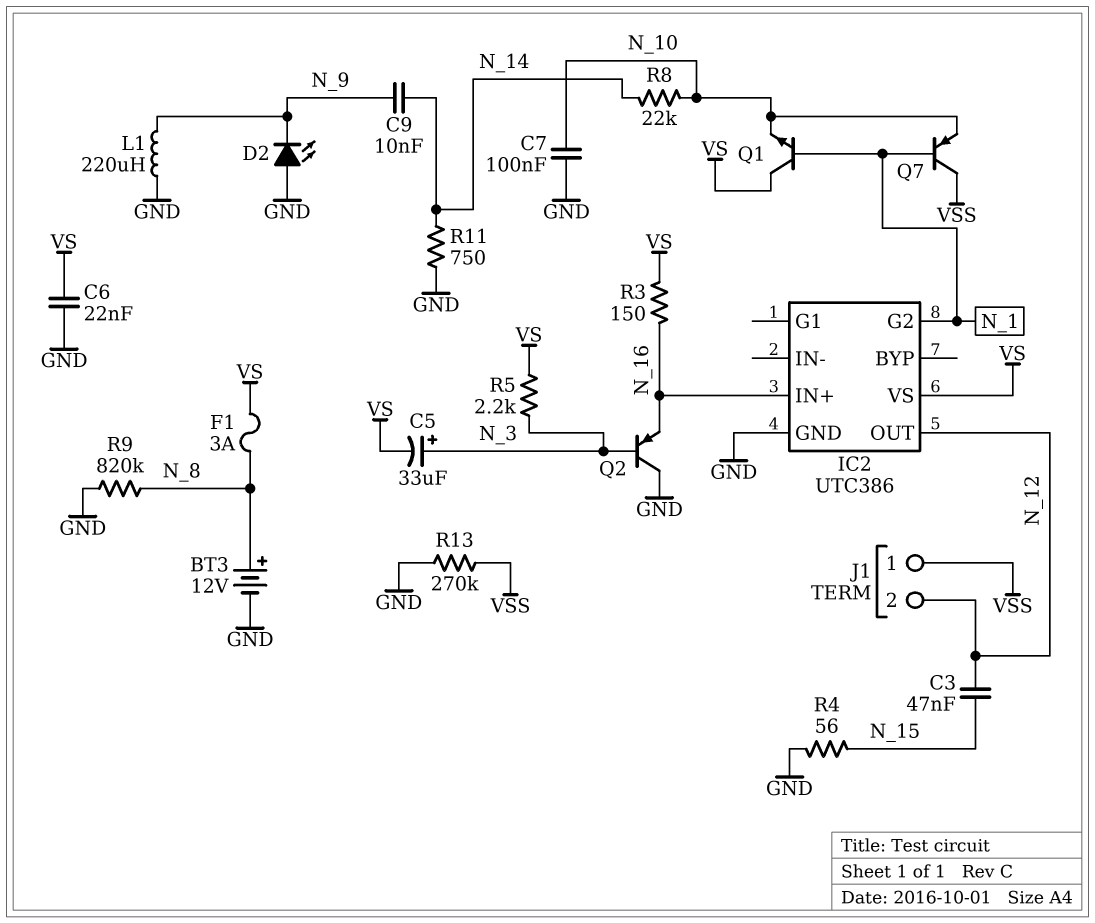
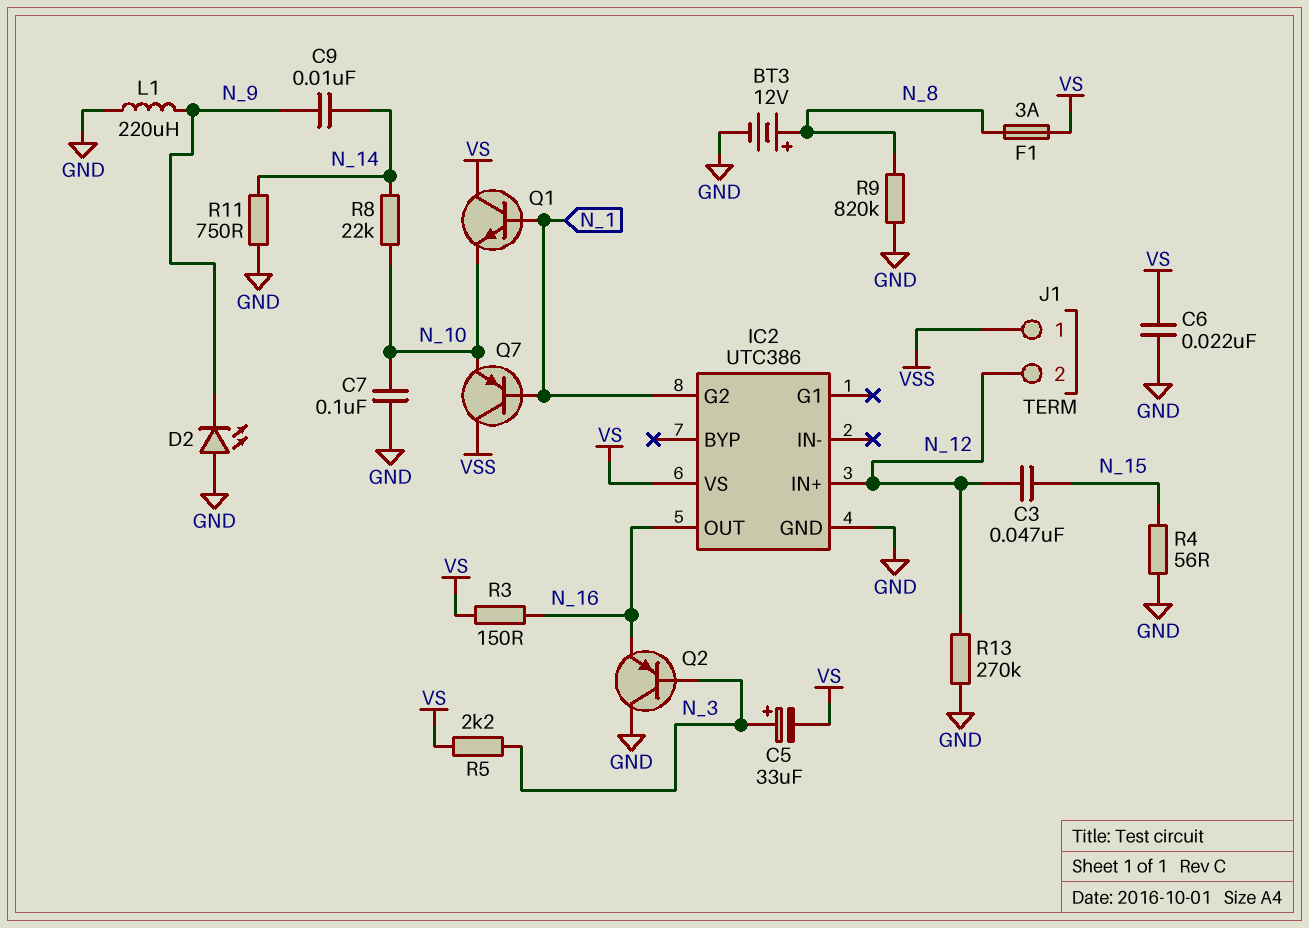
IC2 pin IN+: N_16 -> N_12
IC2 pin OUT: N_12 -> N_16
R13: 270k (GND, VSS) -> 270k (GND, N_12)

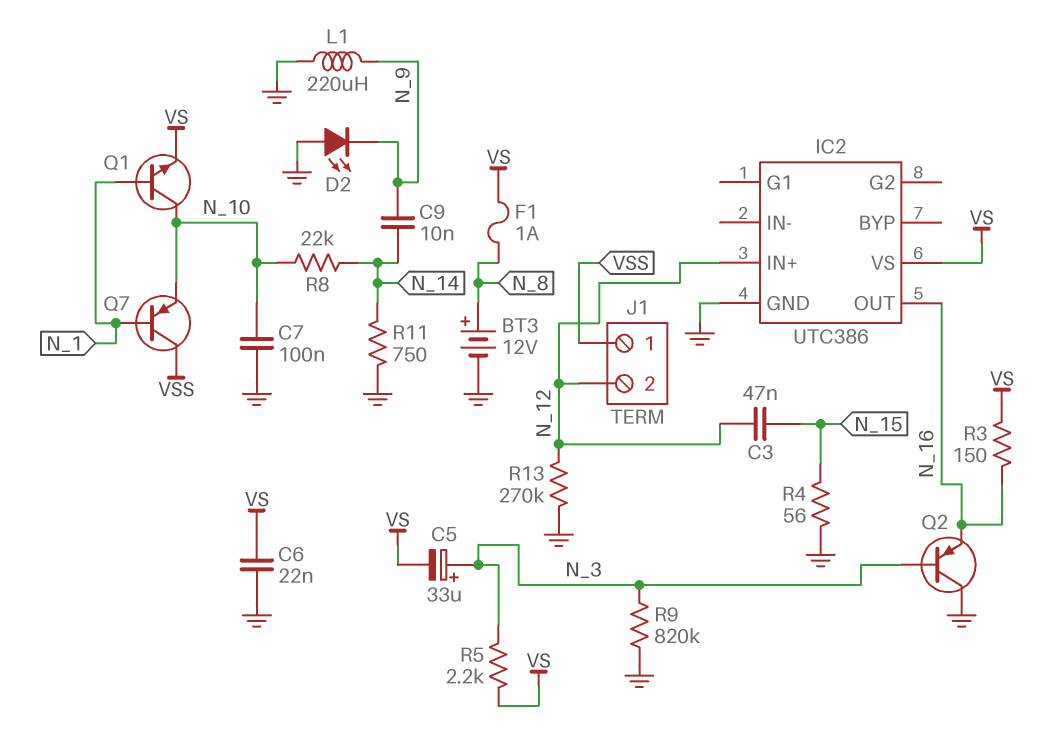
F1: 3A (N_8, VS) -> 1A (N_8, VS)
IC2 pin G2: N_1 -> none
Q1: NPN (B N_1, C VS, E N_10) -> NPN (B N_1, C N_10, E VS)
R9: 820k (GND, N_8) -> 820k (GND, N_3)

